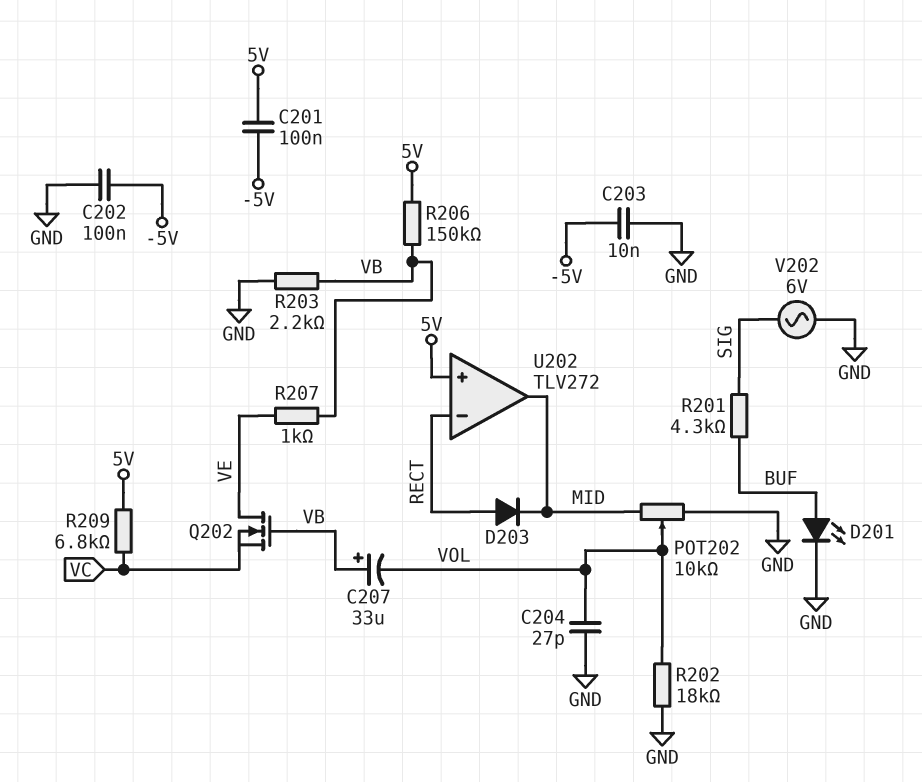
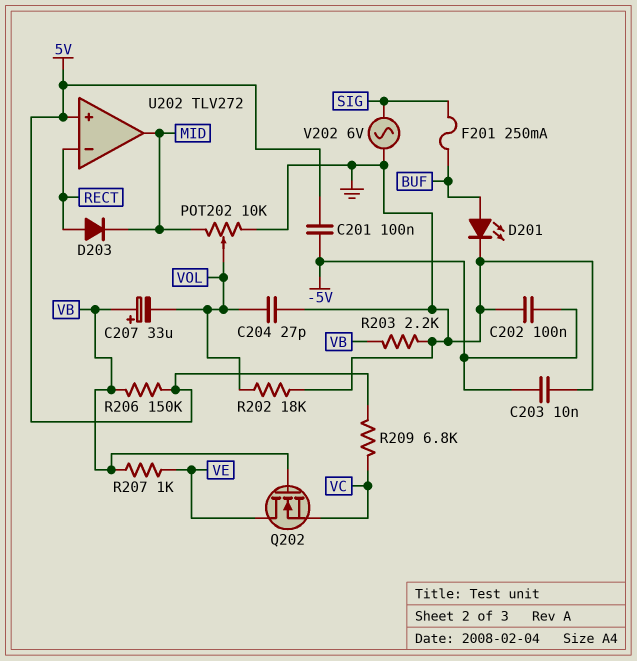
F201: none -> 250mA (BUF, SIG)
R201: 4.3k (BUF, SIG) -> none

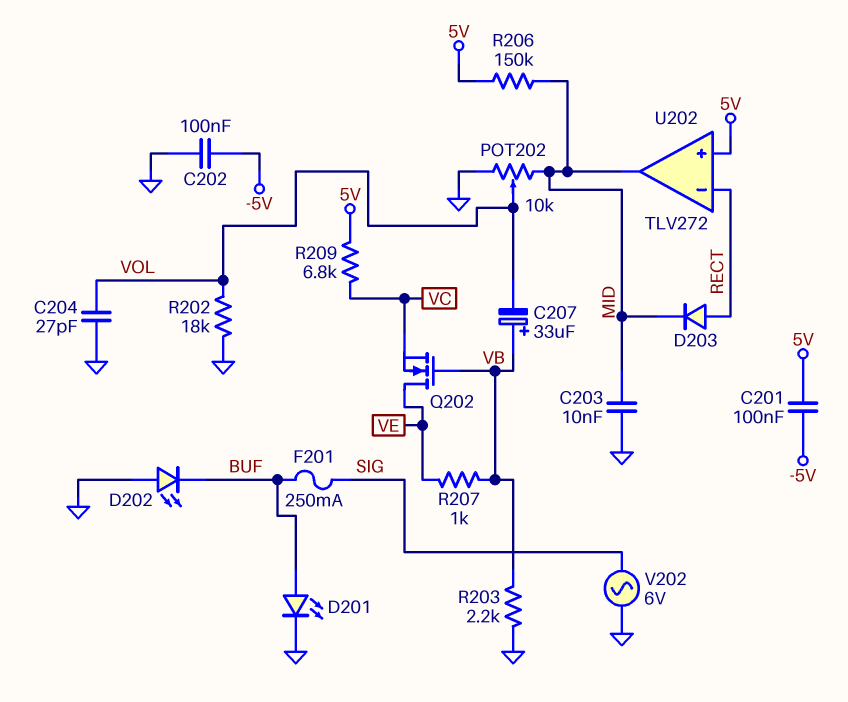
C203: 10nF (-5V, GND) -> 10nF (GND, MID)
D202: none -> LED (A GND, K BUF)
R206: 150k (5V, VB) -> 150k (5V, MID)

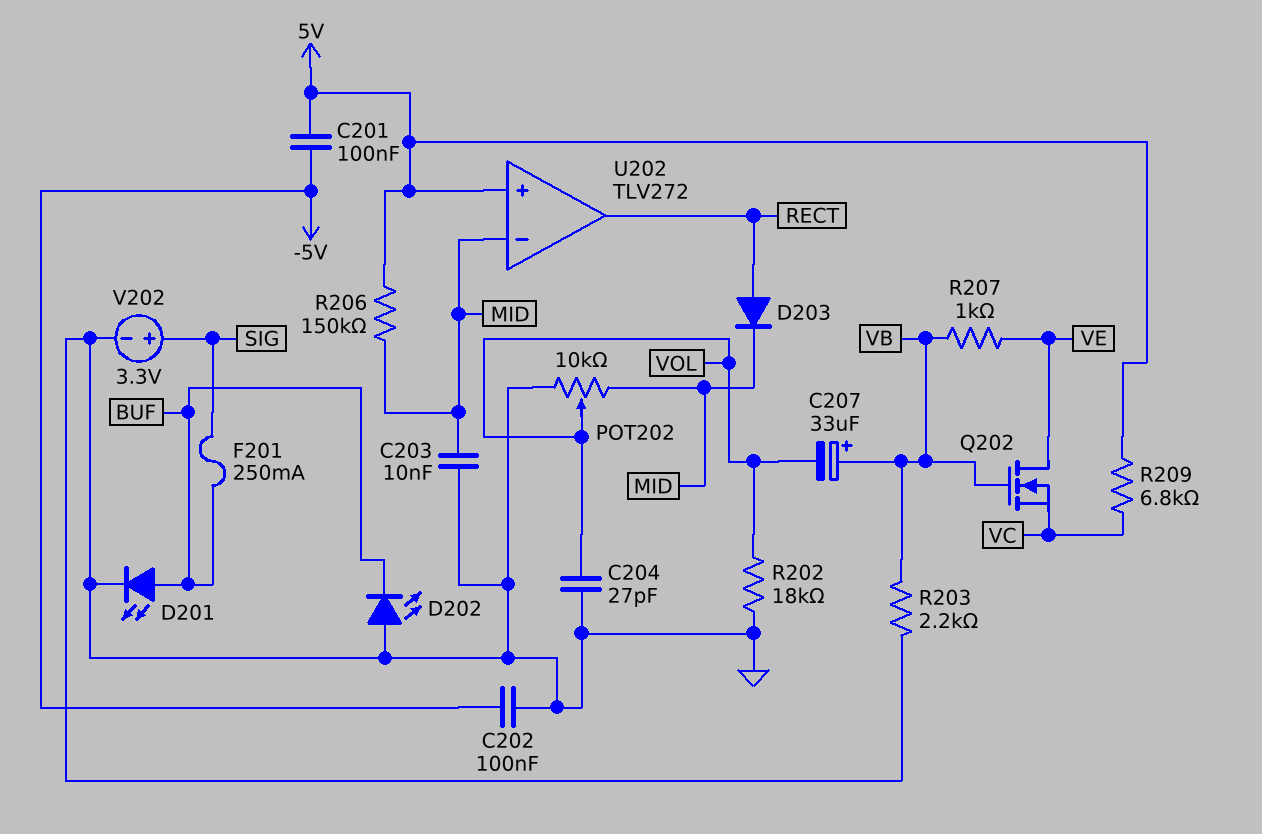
U202 pin in-: RECT -> MID
U202 pin out: MID -> RECT
V202: AC 6V (GND, SIG) -> 3.3V (plus SIG, minus GND)

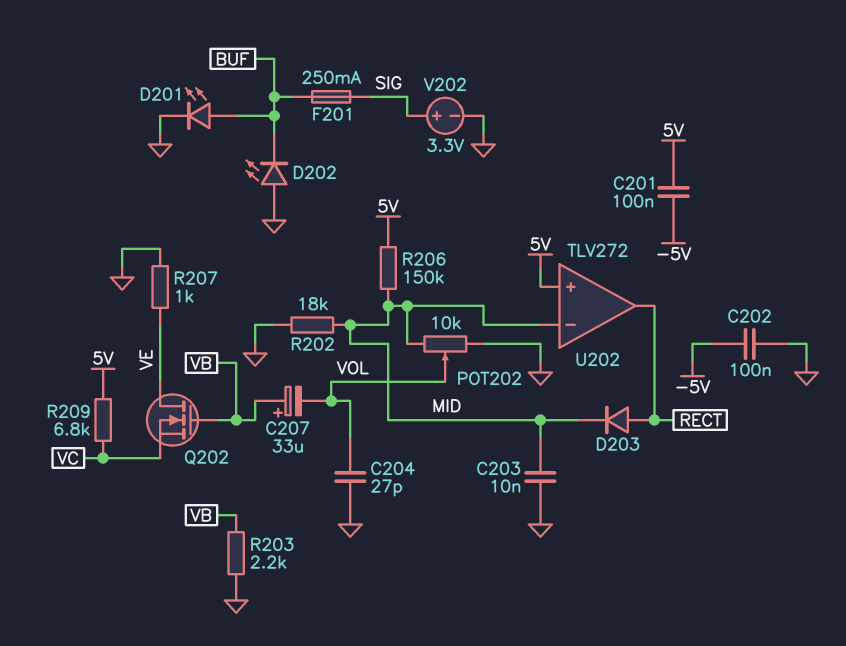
R202: 18k (GND, VOL) -> 18k (GND, MID)
R207: 1k (VB, VE) -> 1k (GND, VE)

